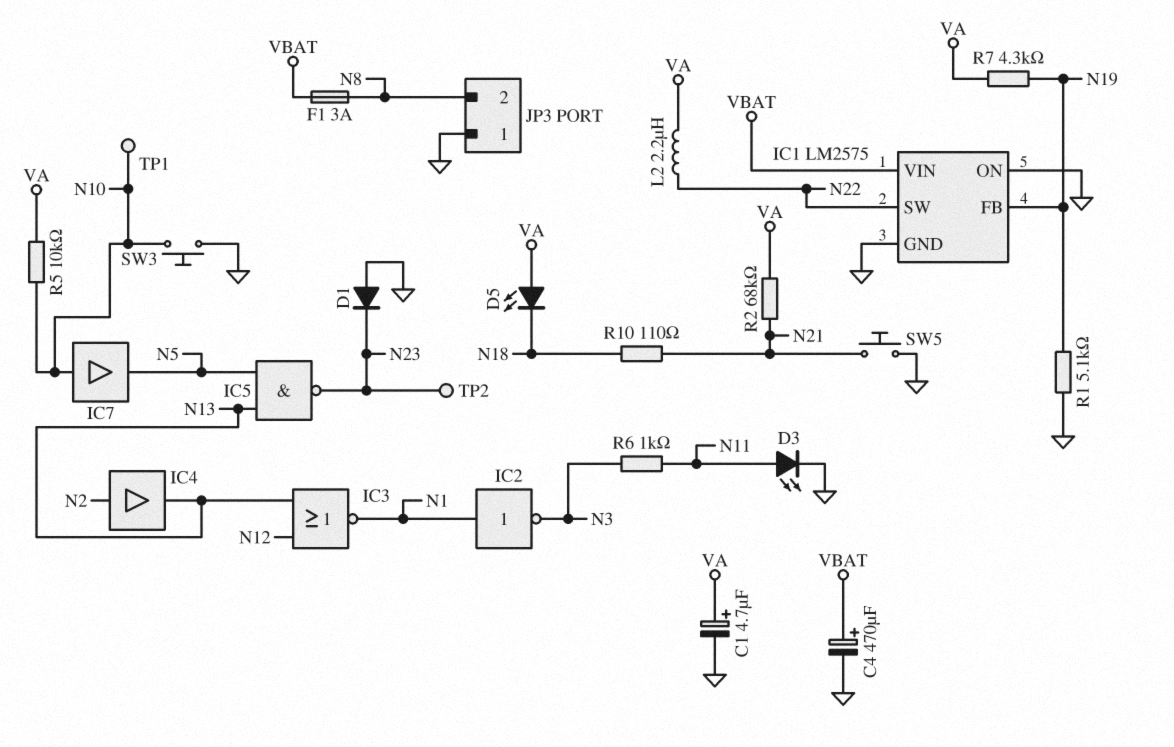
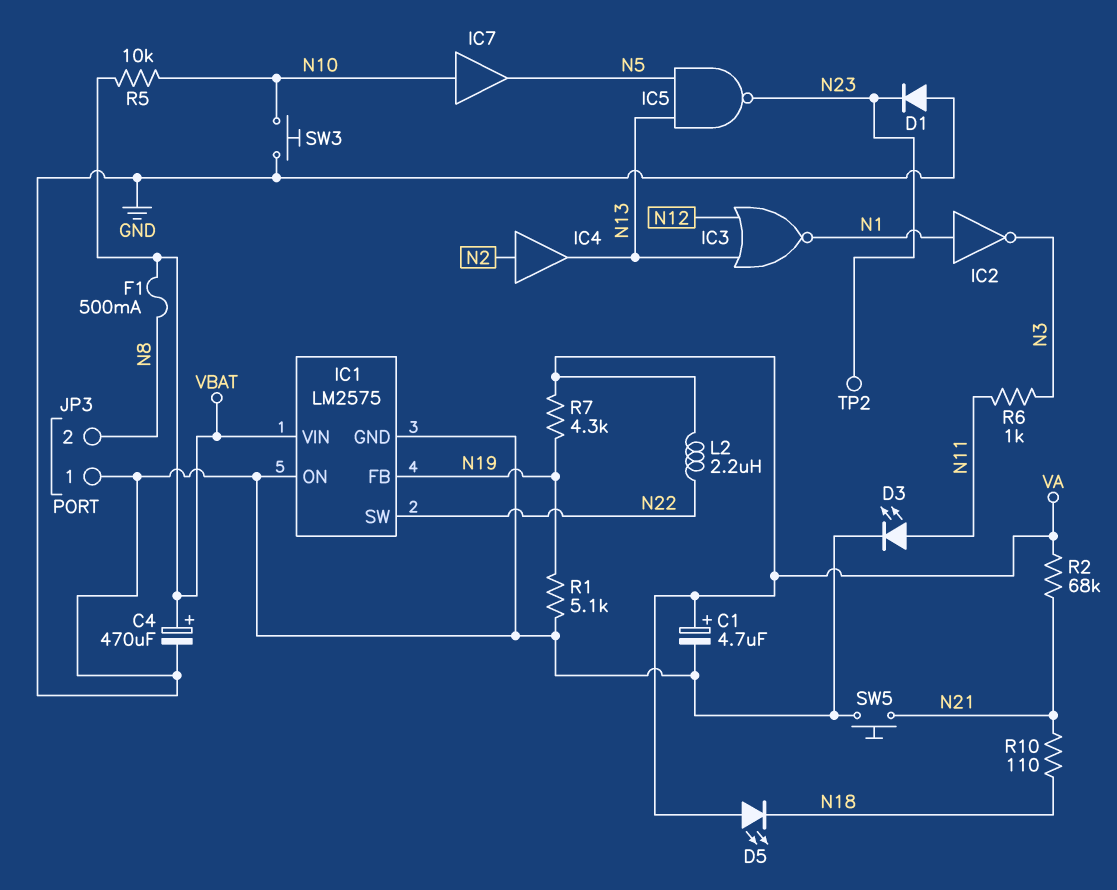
F1: 3A (N8, VBAT) -> 500mA (N8, VBAT)
R5: 10k (N10, VA) -> 10k (N10, VBAT)
TP1: test point (N10) -> none

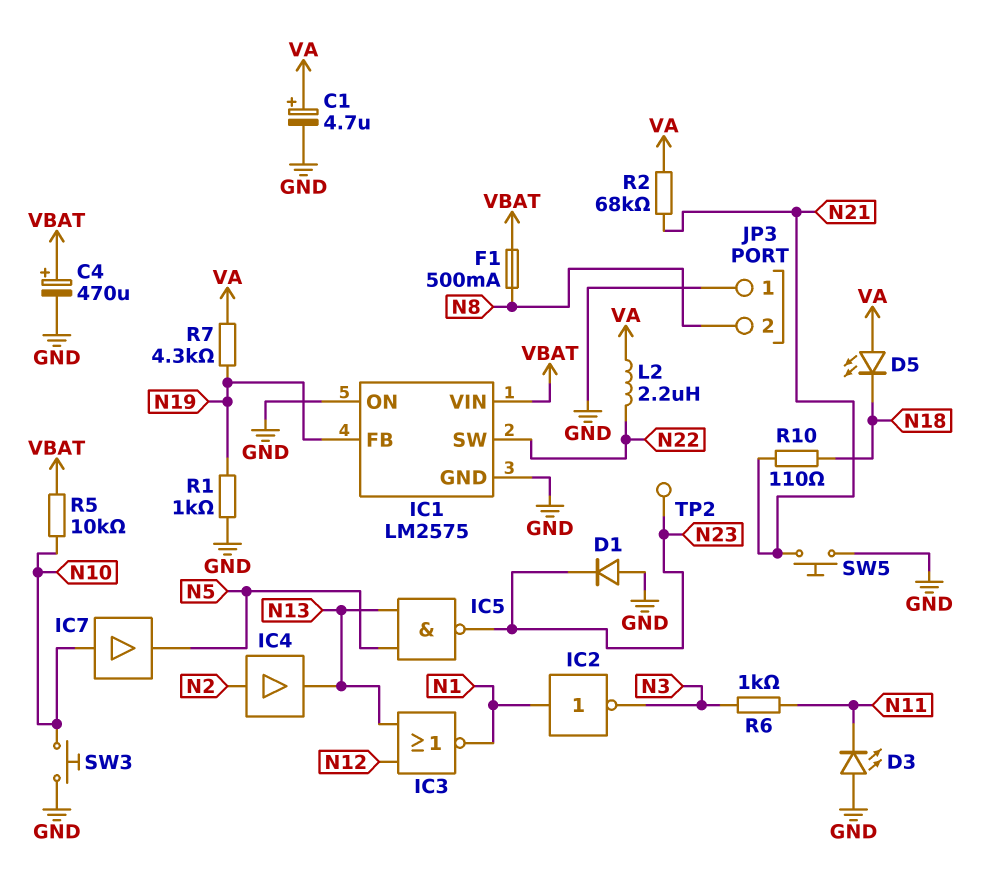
D3: LED (A N11, K GND) -> LED (A GND, K N11)
R1: 5.1k (GND, N19) -> 1k (GND, N19)

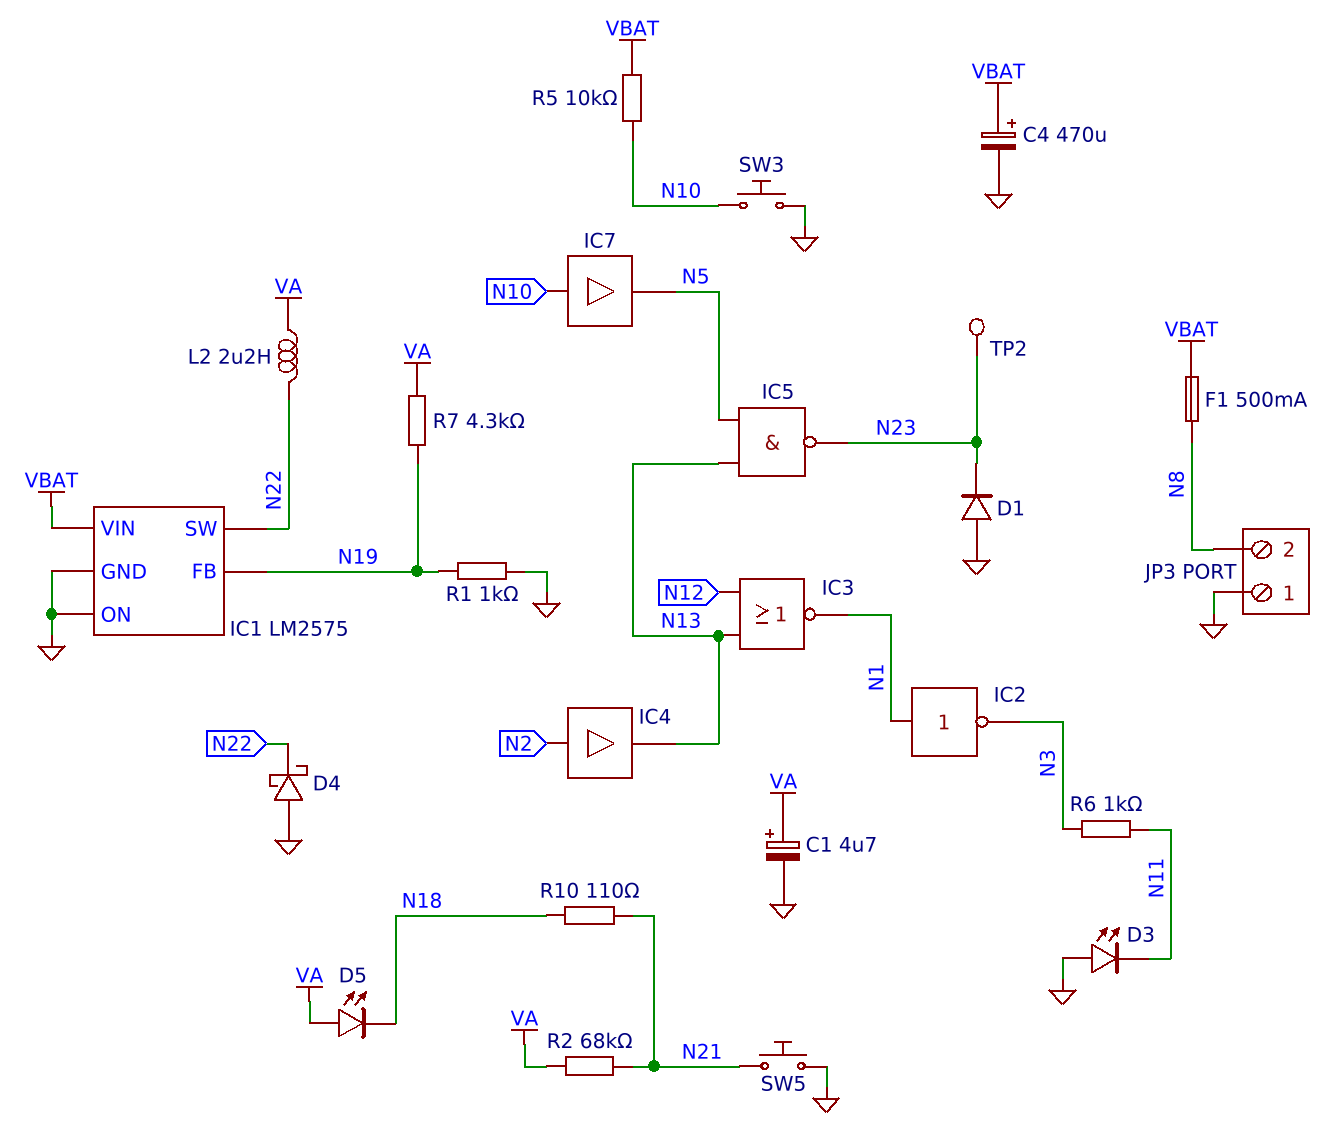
D4: none -> schottky (A GND, K N22)

